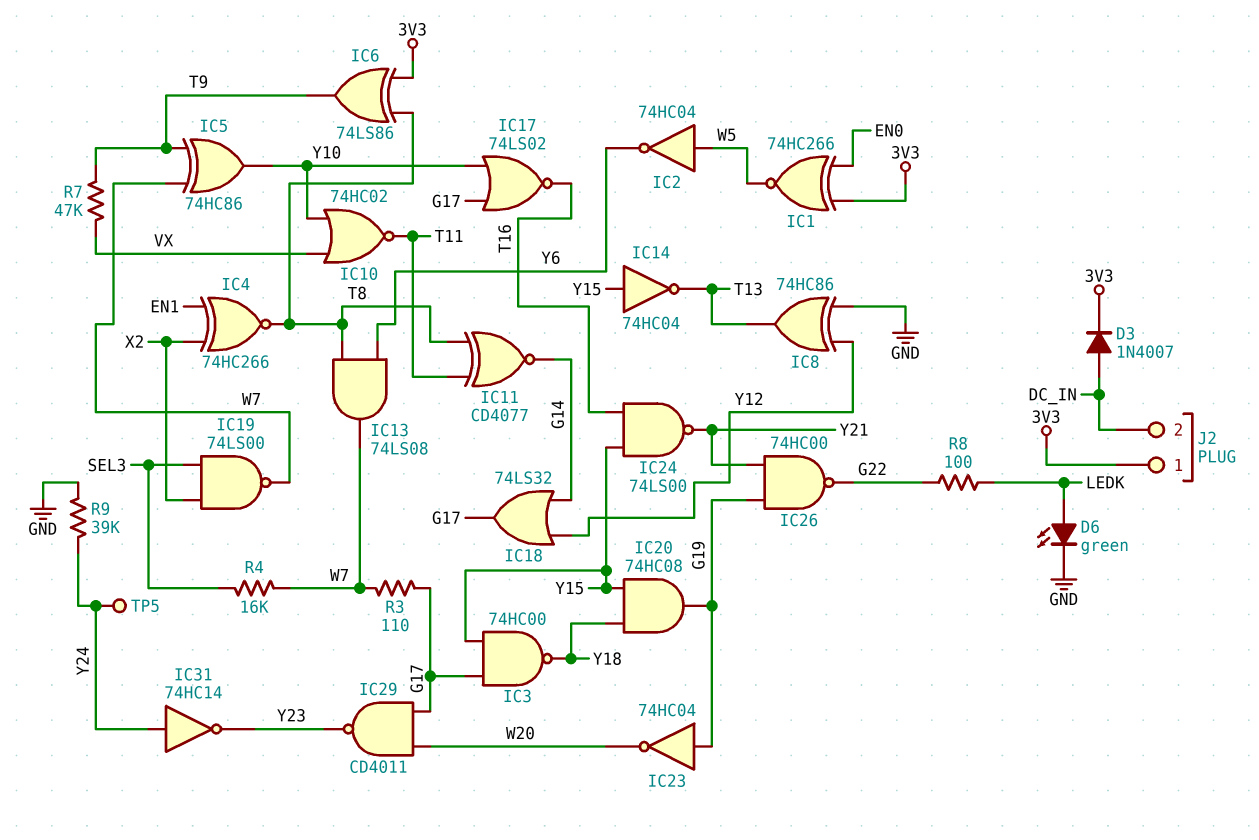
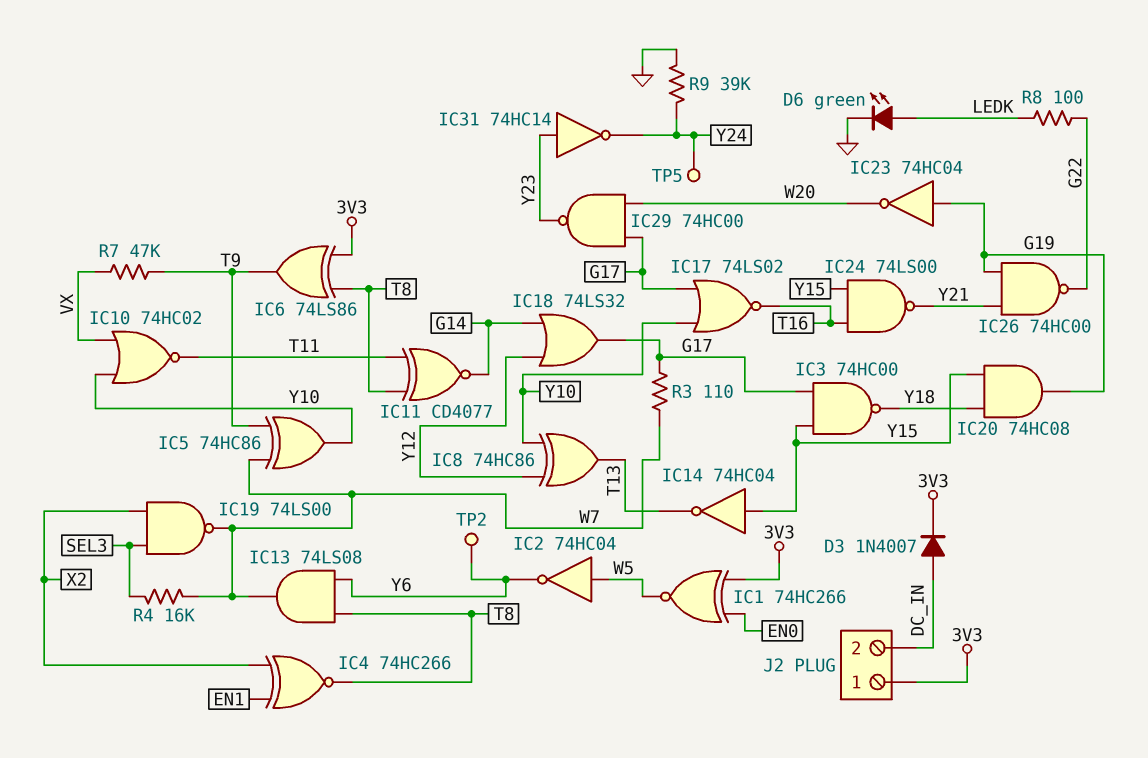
IC8: XOR 74HC86 (in GND, in Y12, out T13) -> XOR 74HC86 (in Y10, in Y12, out T13)
IC29: NAND CD4011 (in G17, in W20, out Y23) -> NAND 74HC00 (in G17, in W20, out Y23)
IC31: NOT 74HC14 (in Y24, out Y23) -> NOT 74HC14 (in Y23, out Y24)
TP2: none -> test point (Y6)

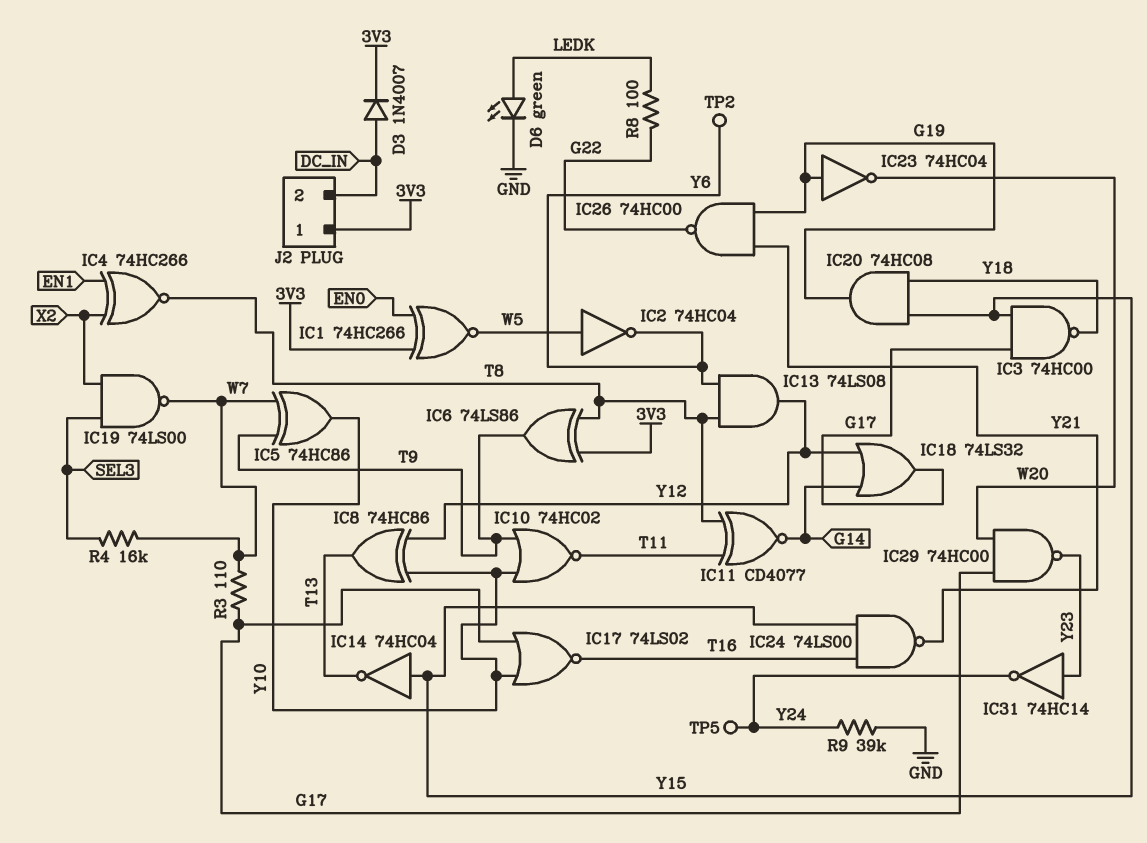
IC10: NOR 74HC02 (in VX, in Y10, out T11) -> NOR 74HC02 (in T9, in Y10, out T11)
IC13: AND 74LS08 (in T8, in Y6, out W7) -> AND 74LS08 (in T8, in Y6, out Y12)
R7: 47k (T9, VX) -> none

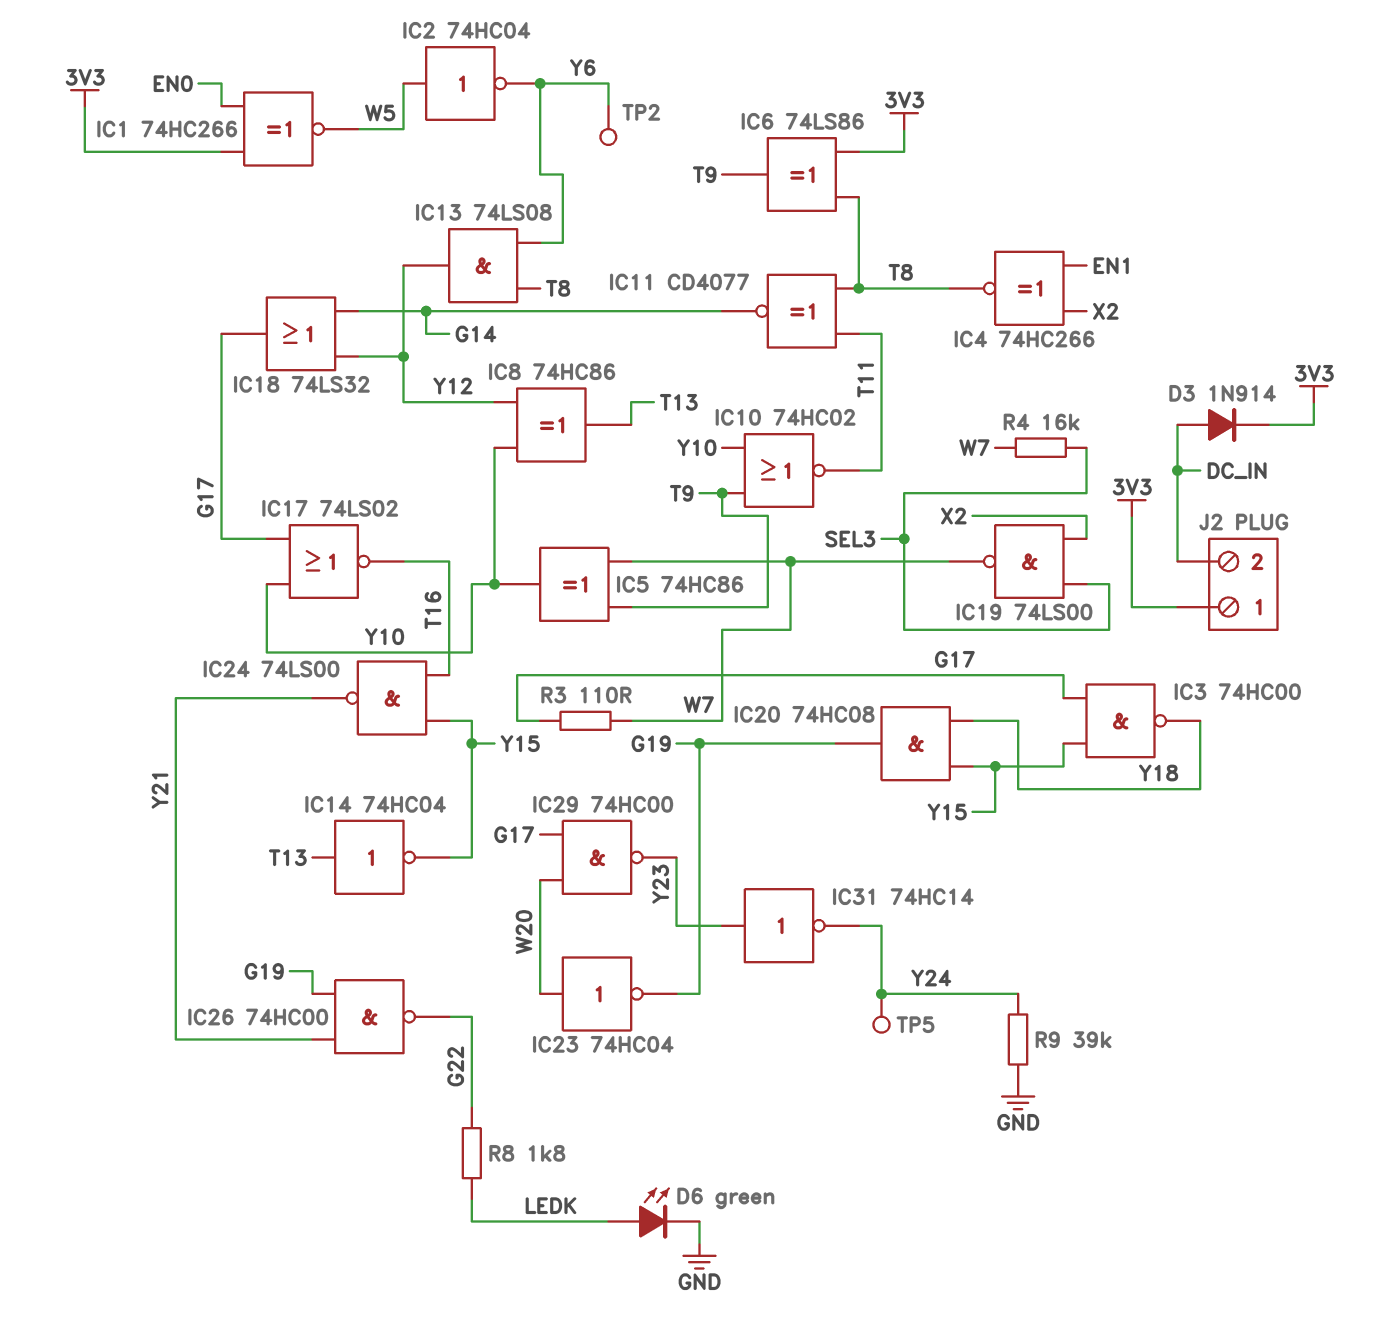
D3: diode 1N4007 (A DC_IN, K 3V3) -> diode 1N914 (A DC_IN, K 3V3)
IC14: NOT 74HC04 (in Y15, out T13) -> NOT 74HC04 (in T13, out Y15)
IC23: NOT 74HC04 (in G19, out W20) -> NOT 74HC04 (in W20, out G19)
R8: 100 (G22, LEDK) -> 1.8k (G22, LEDK)

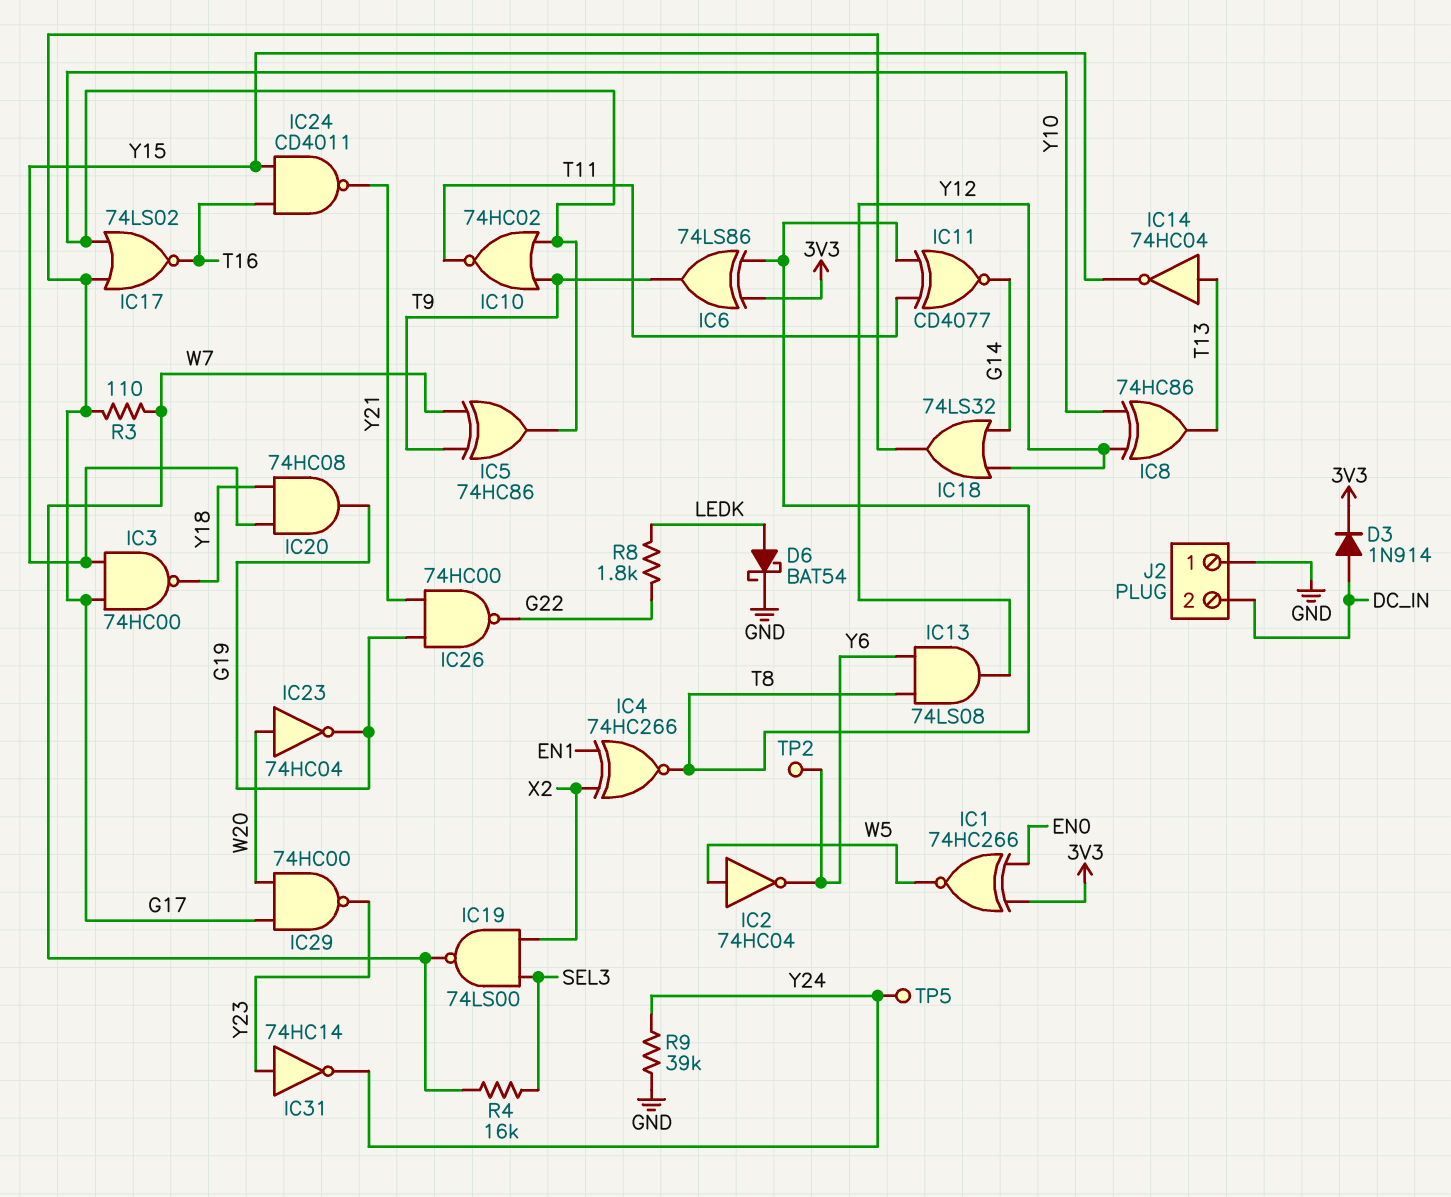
D6: LED green (A LEDK, K GND) -> schottky BAT54 (A LEDK, K GND)
IC24: NAND 74LS00 (in T16, in Y15, out Y21) -> NAND CD4011 (in T16, in Y15, out Y21)
J2 pin 1: 3V3 -> GND

